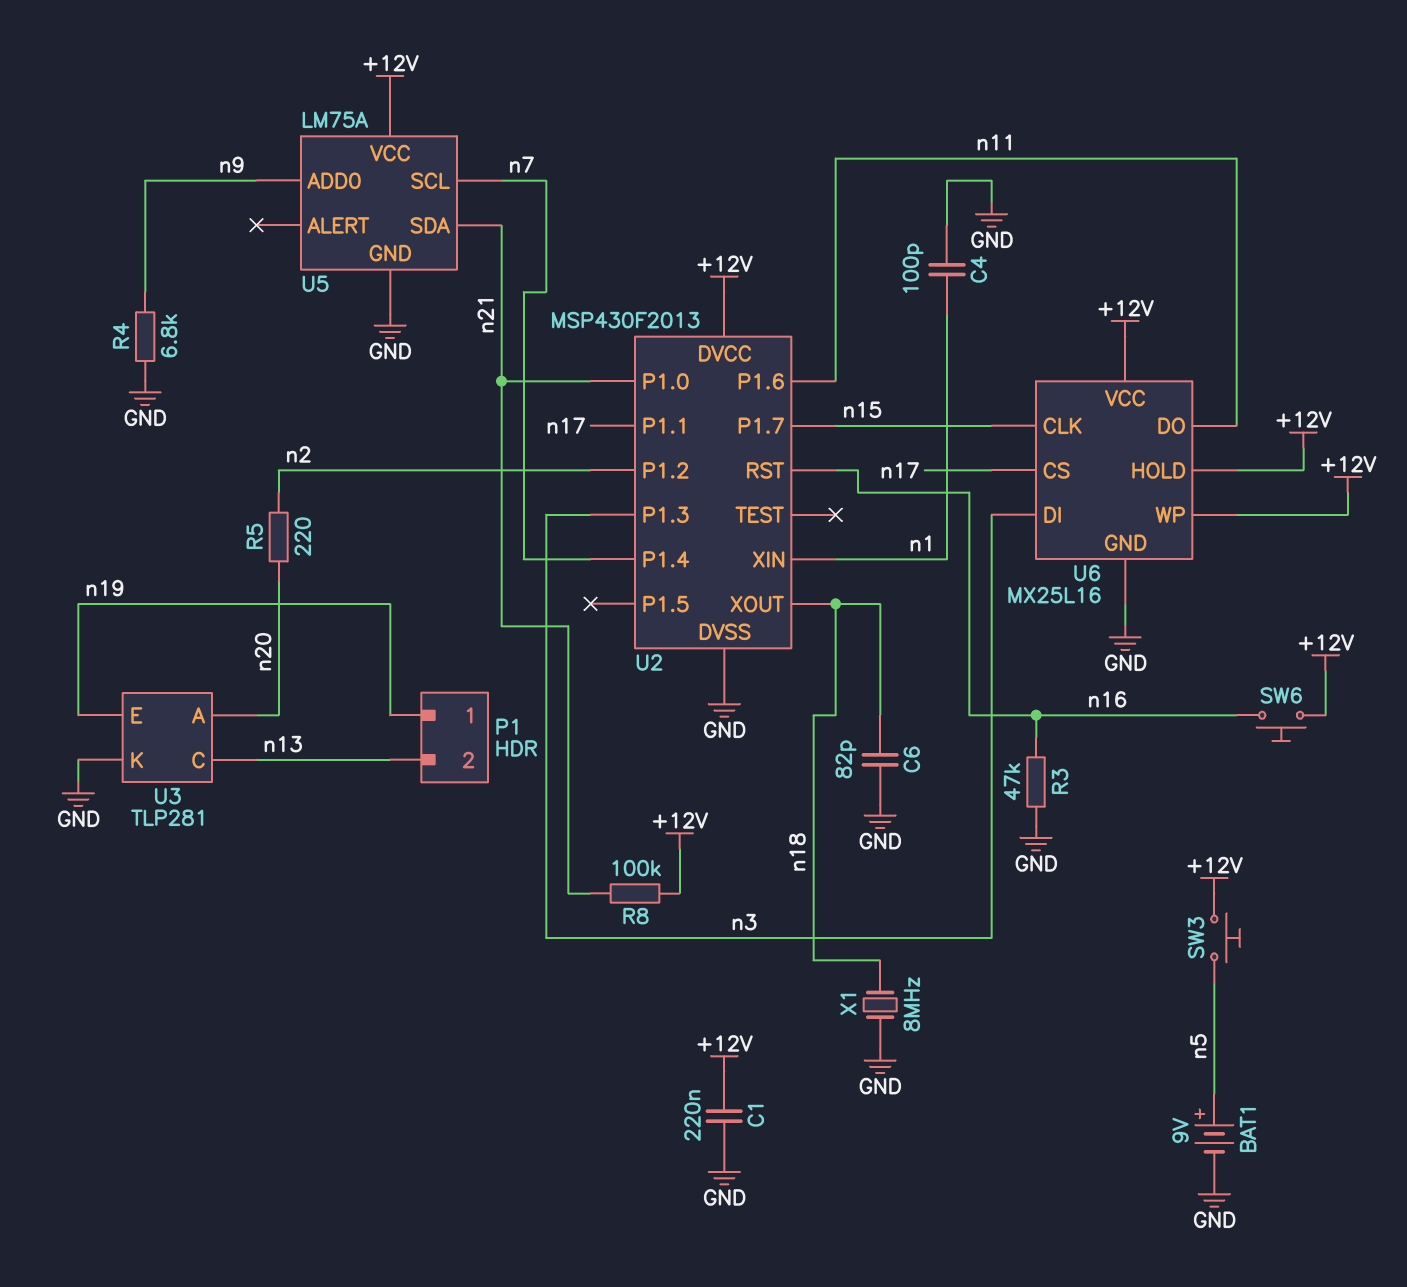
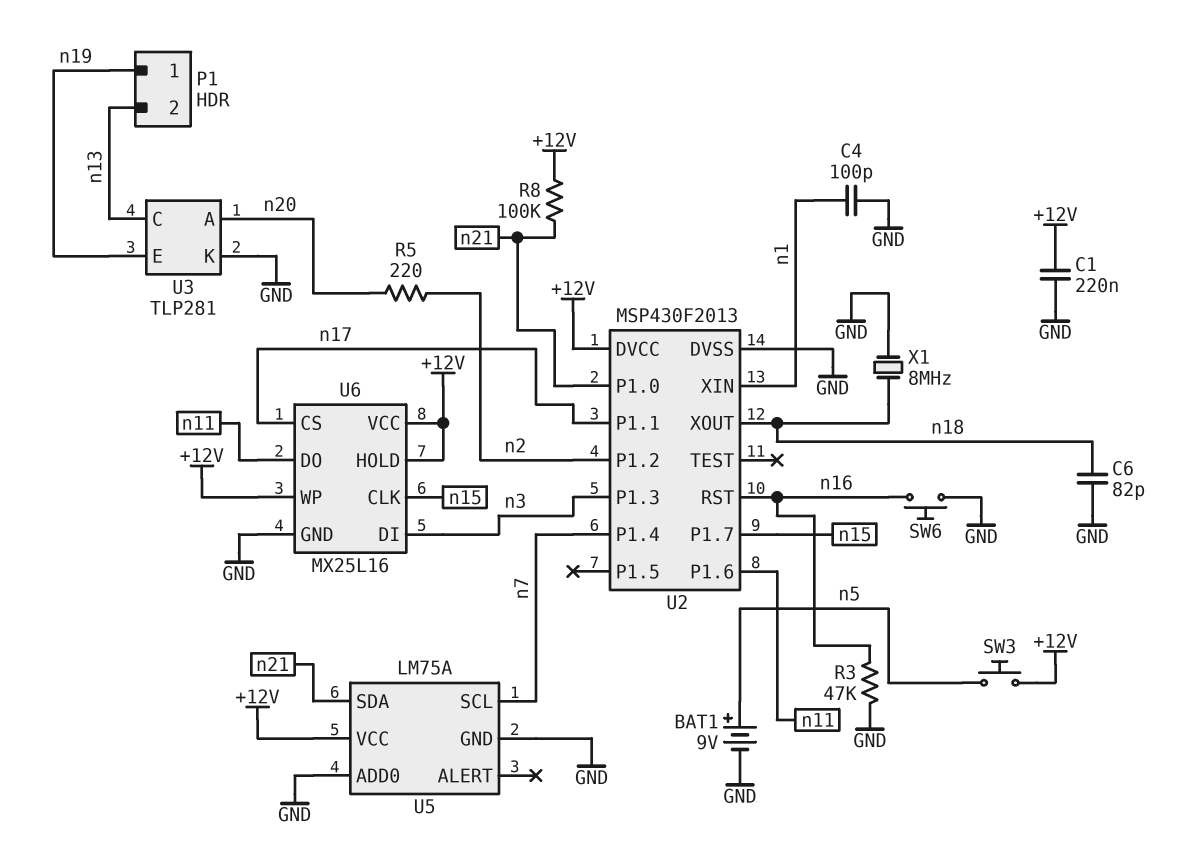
R4: 6.8k (GND, n9) -> none
SW6: button (+12V, n16) -> button (GND, n16)
U5 pin ADD0: n9 -> GND

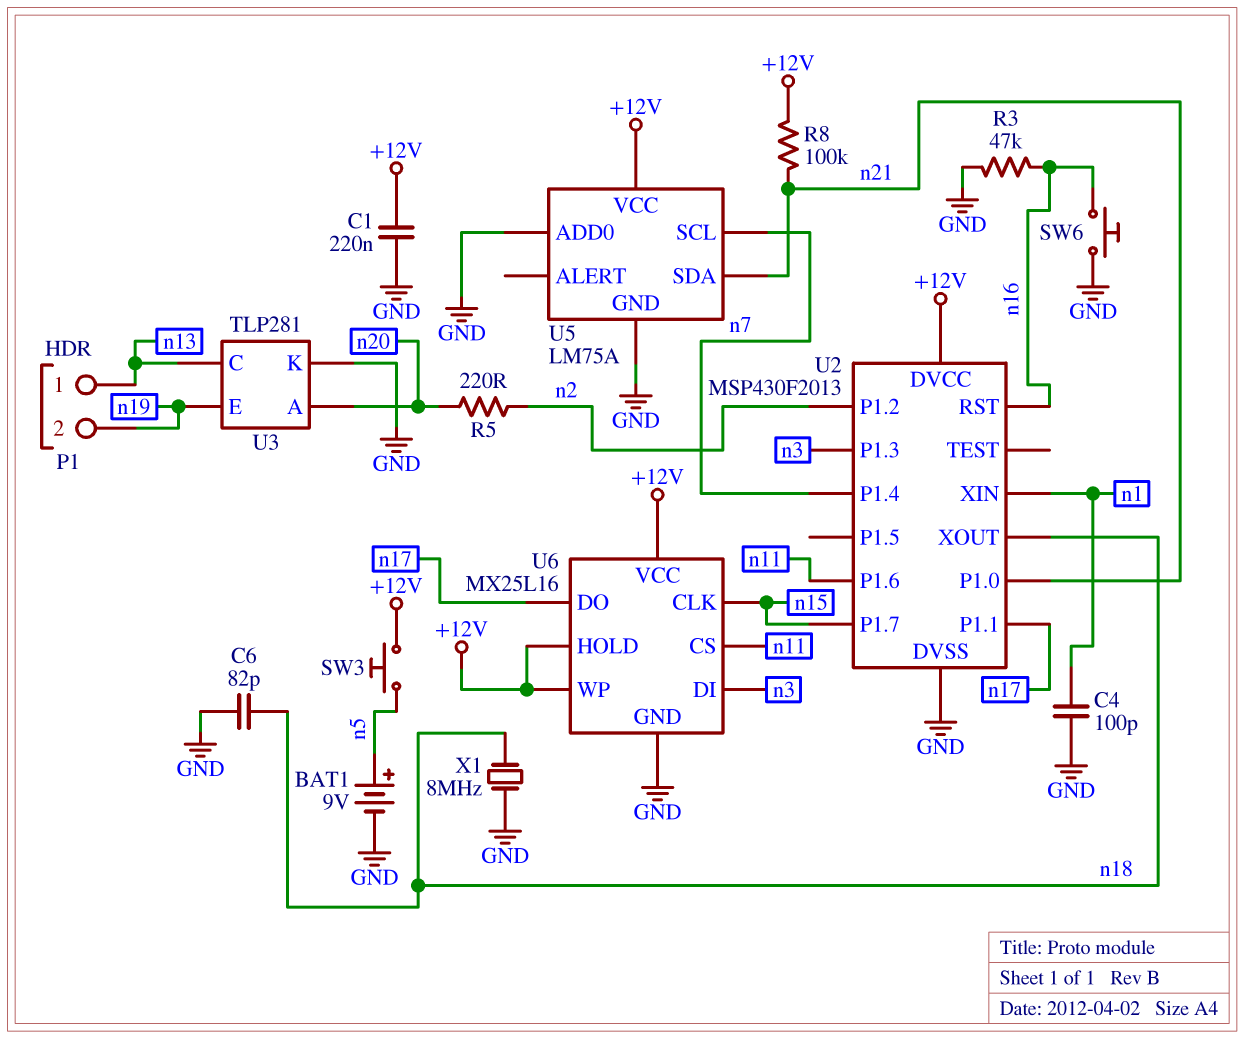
P1 pin 1: n19 -> n13
P1 pin 2: n13 -> n19
U6 pin CS: n17 -> n11
U6 pin DO: n11 -> n17

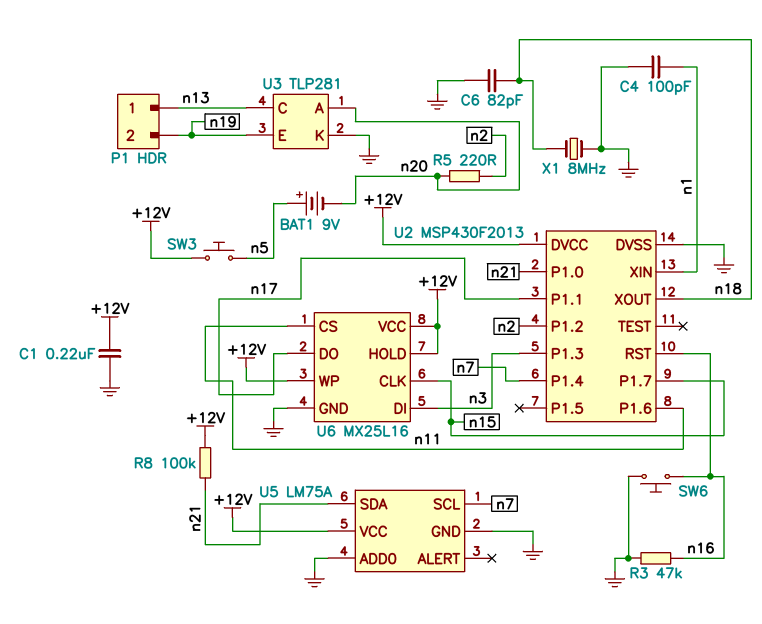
BAT1: 9V (plus n5, minus GND) -> 9V (plus n5, minus n20)

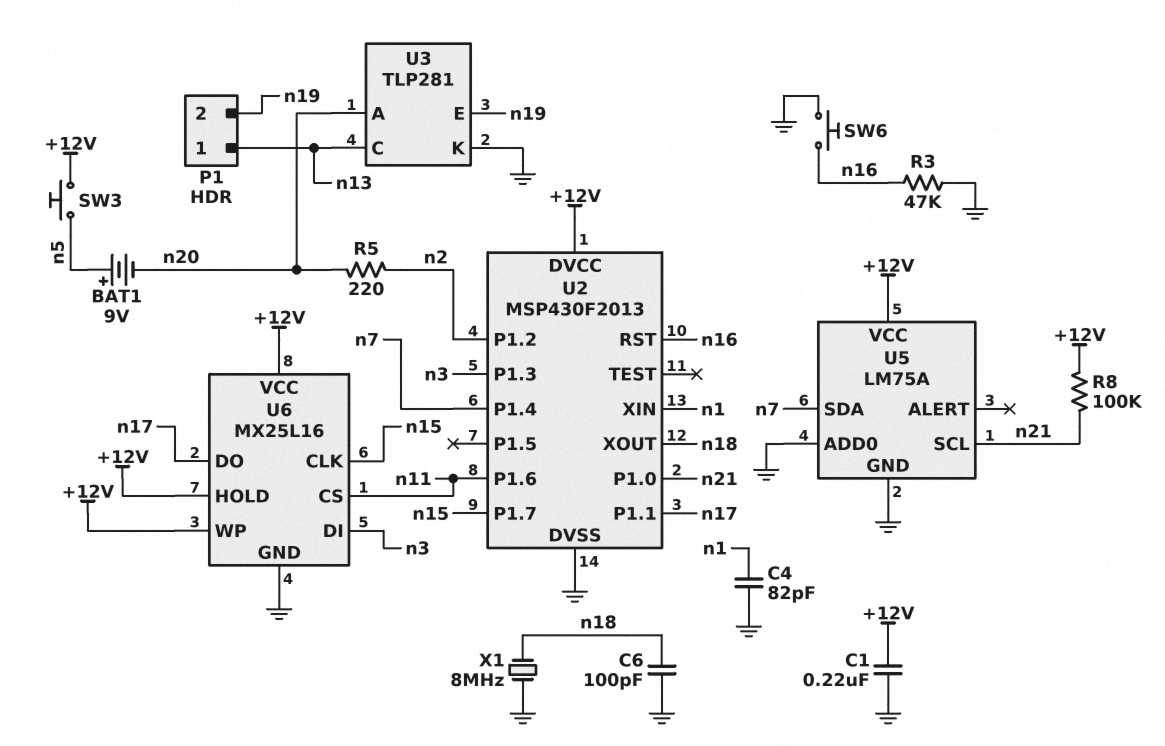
C4: 100pF (GND, n1) -> 82pF (GND, n1)
C6: 82pF (GND, n18) -> 100pF (GND, n18)
U5 pin SCL: n7 -> n21
U5 pin SDA: n21 -> n7

